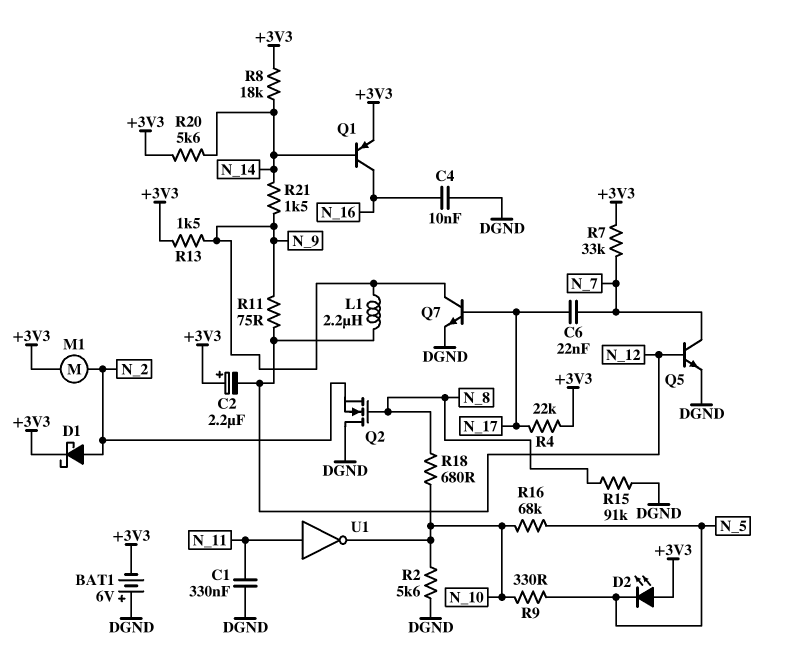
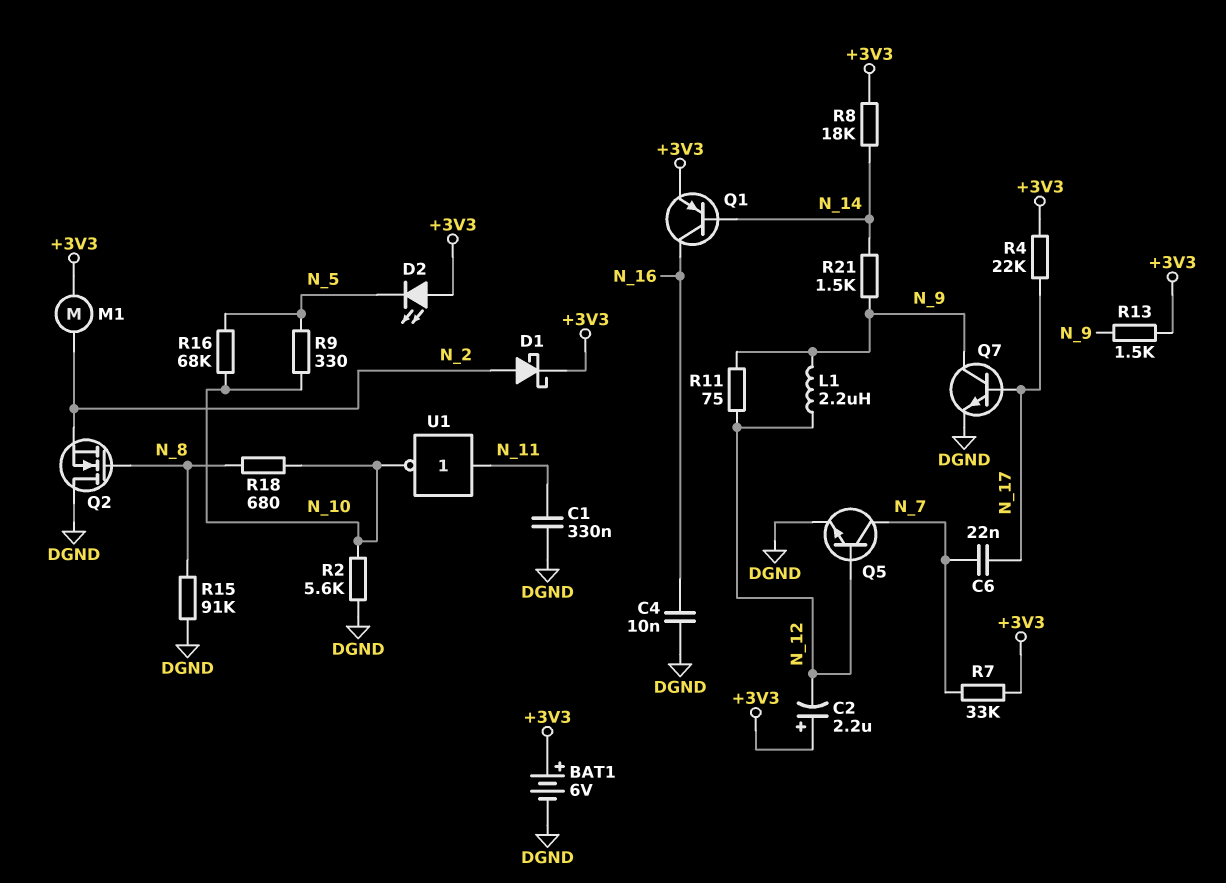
BAT1: 6V (plus DGND, minus +3V3) -> 6V (plus +3V3, minus DGND)
R20: 5.6k (+3V3, N_14) -> none

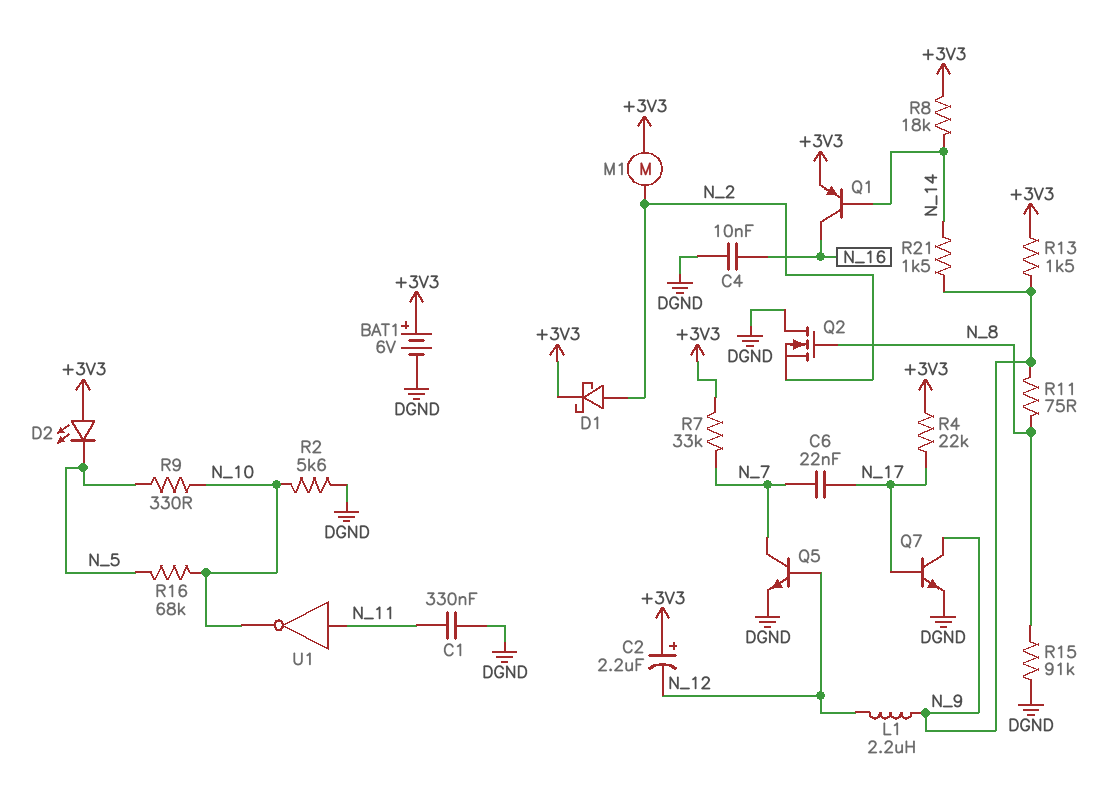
R11: 75 (N_9, N_12) -> 75 (N_8, N_9)
R18: 680 (N_8, N_10) -> none

